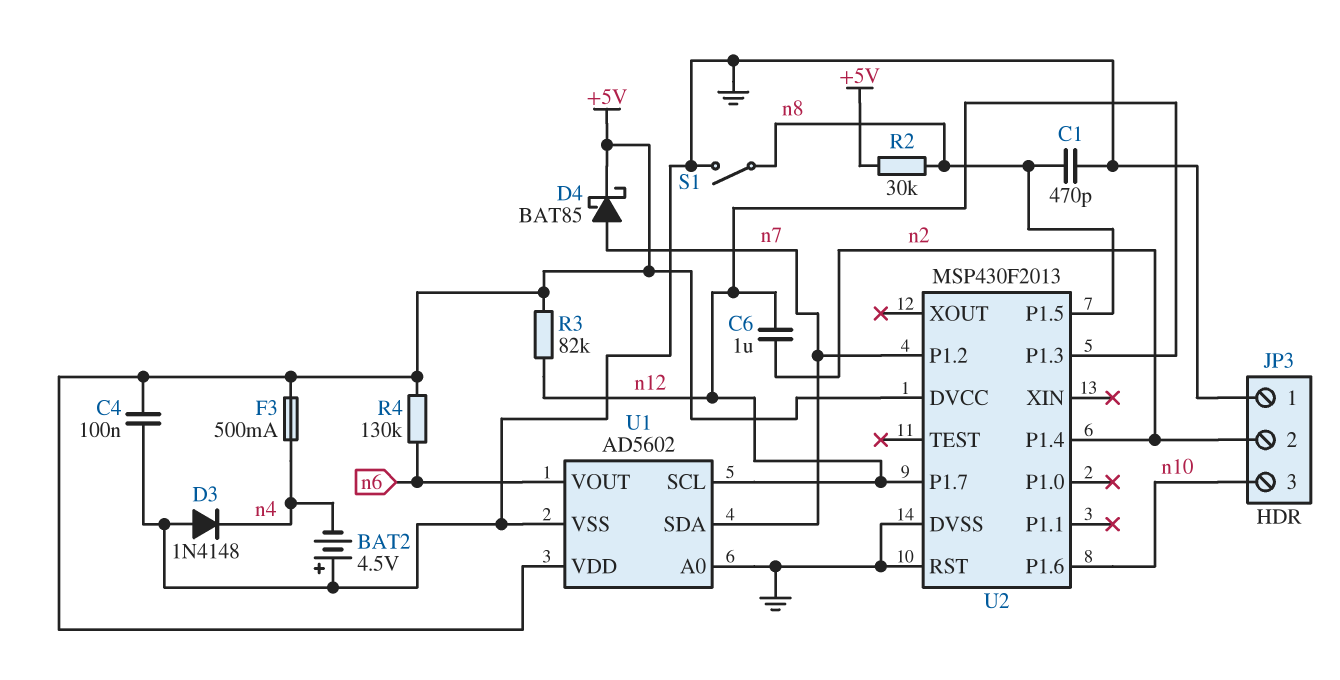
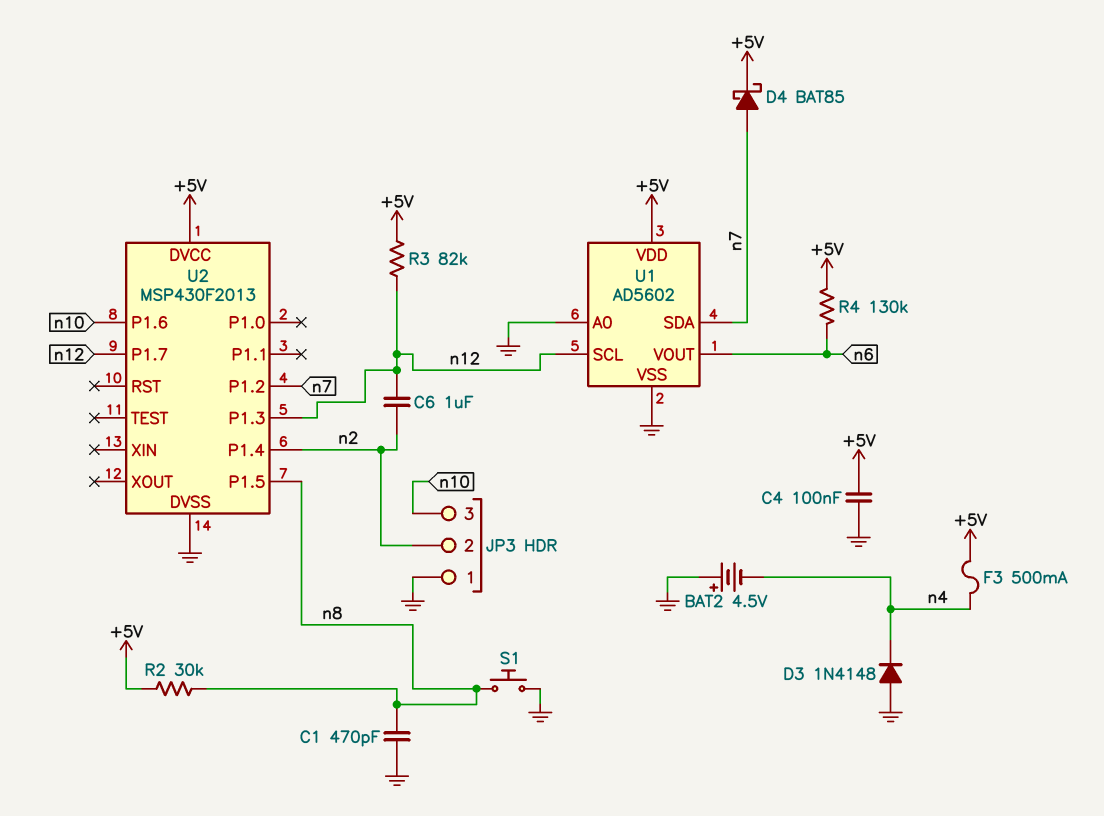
S1: switch (GND, n8) -> button (GND, n8)
U2 pin RST: GND -> none

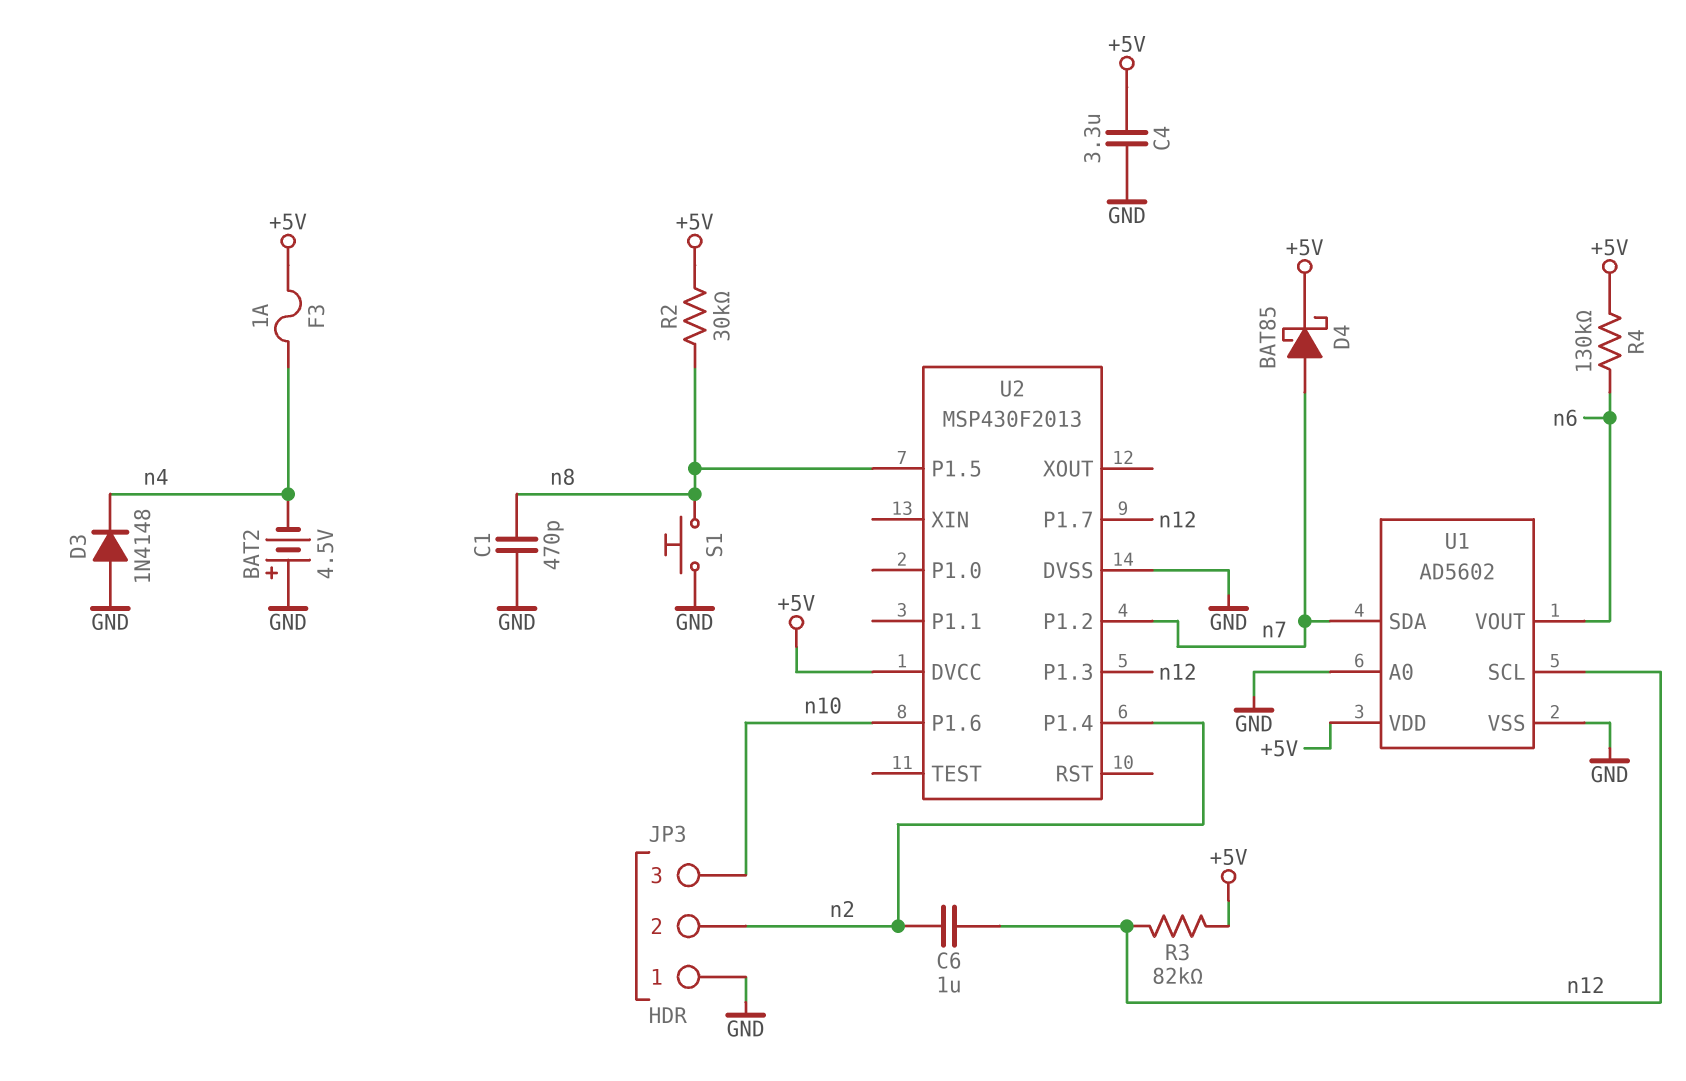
C4: 100nF (+5V, GND) -> 3.3uF (+5V, GND)
F3: 500mA (+5V, n4) -> 1A (+5V, n4)

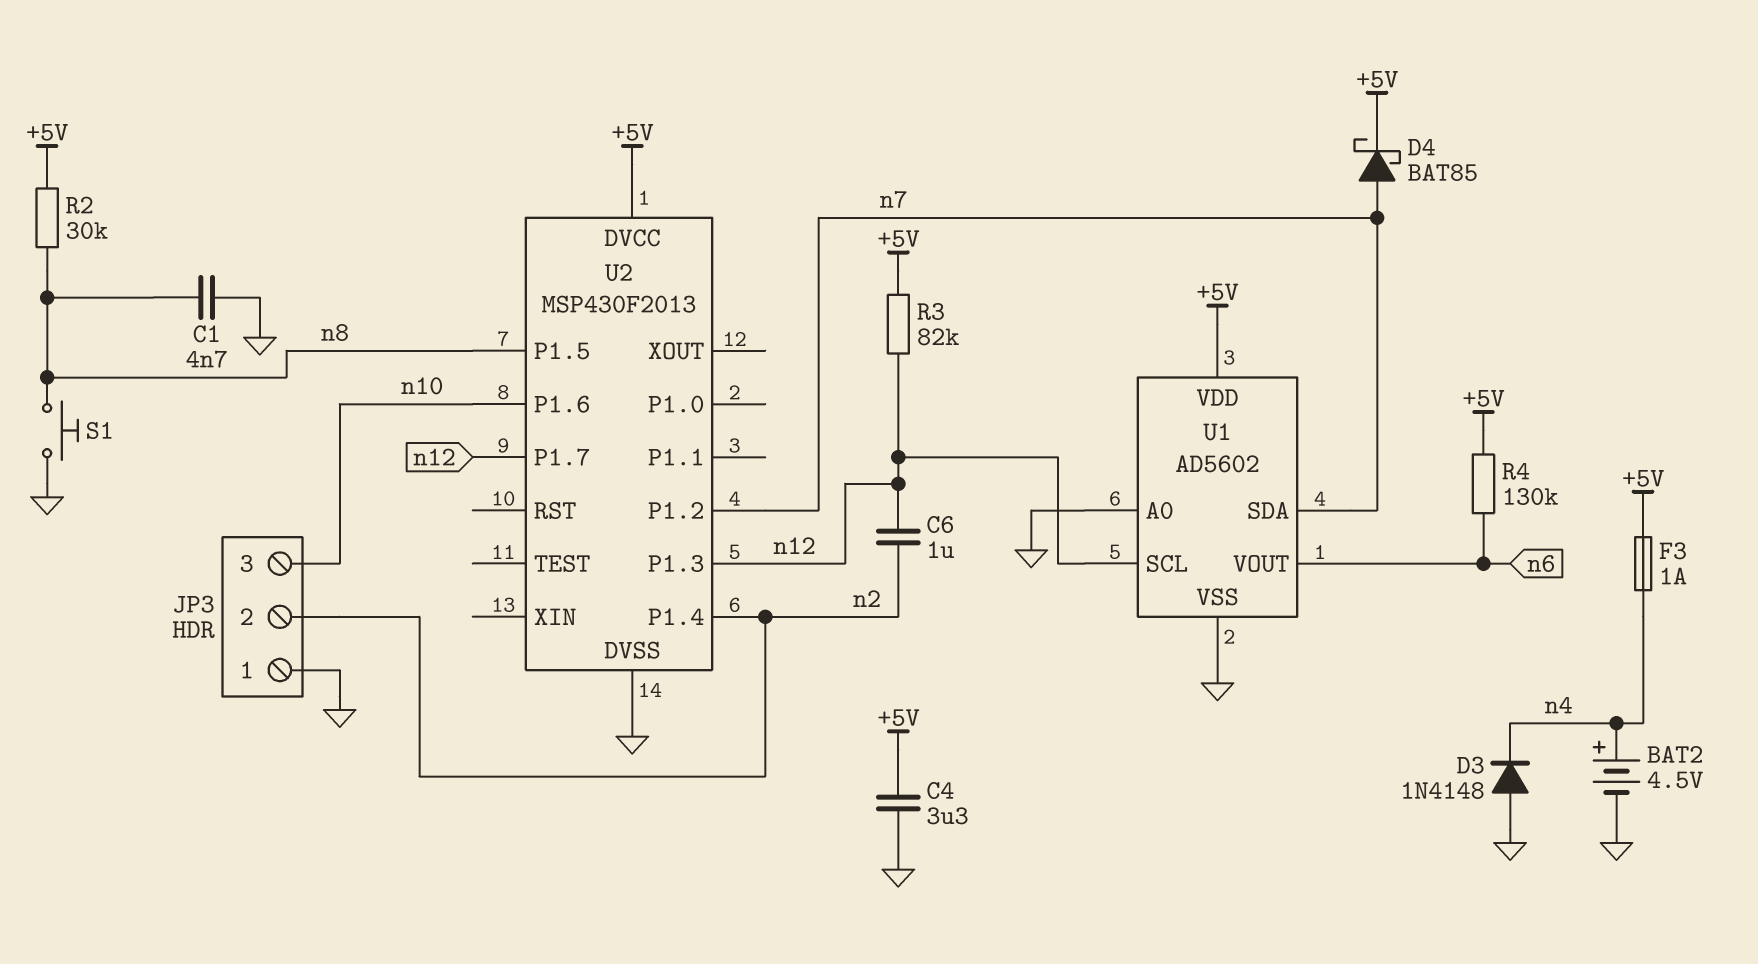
BAT2: 4.5V (plus GND, minus n4) -> 4.5V (plus n4, minus GND)
C1: 470pF (GND, n8) -> 4.7nF (GND, n8)

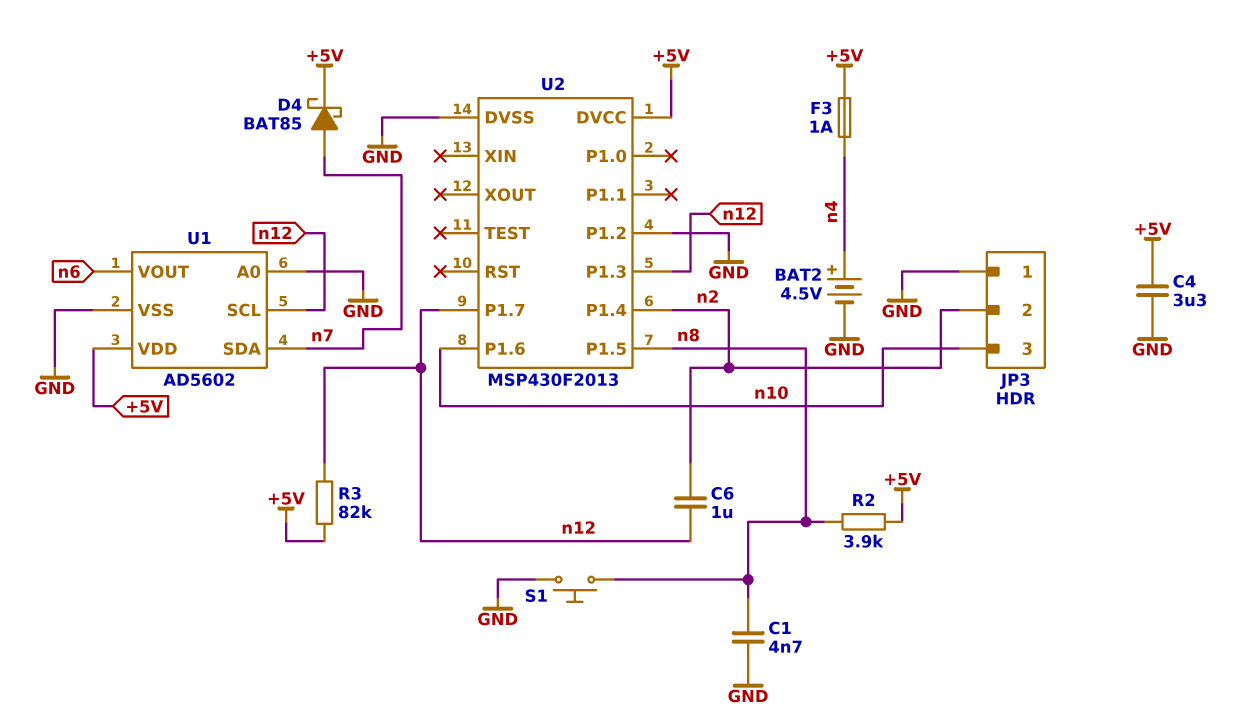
D3: diode 1N4148 (A GND, K n4) -> none
R2: 30k (+5V, n8) -> 3.9k (+5V, n8)
R4: 130k (+5V, n6) -> none
U2 pin P1.2: n7 -> GND

